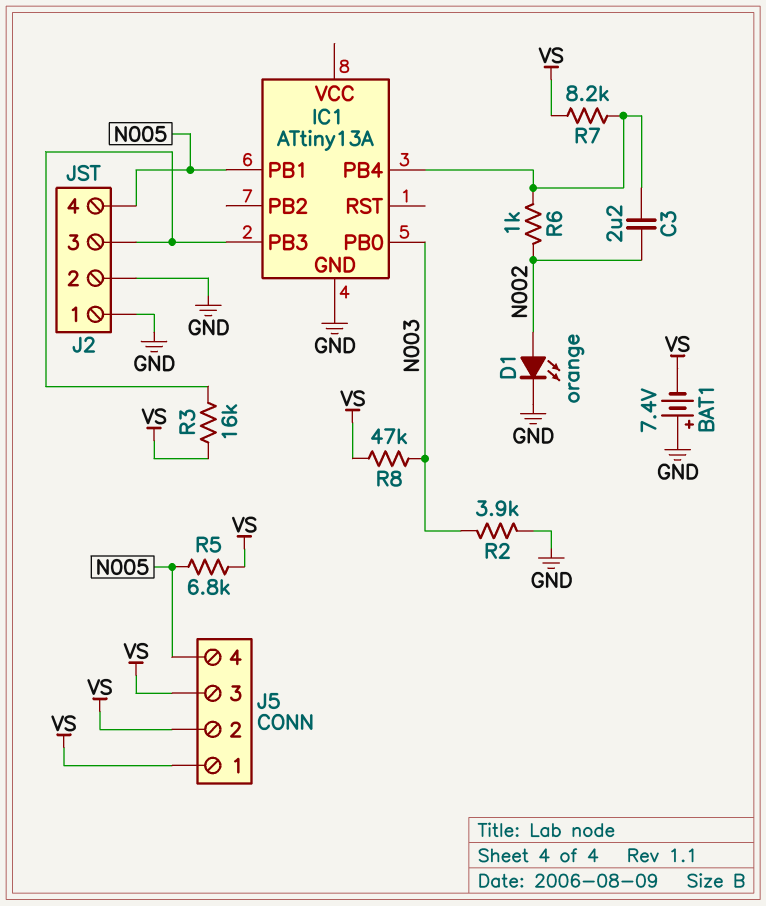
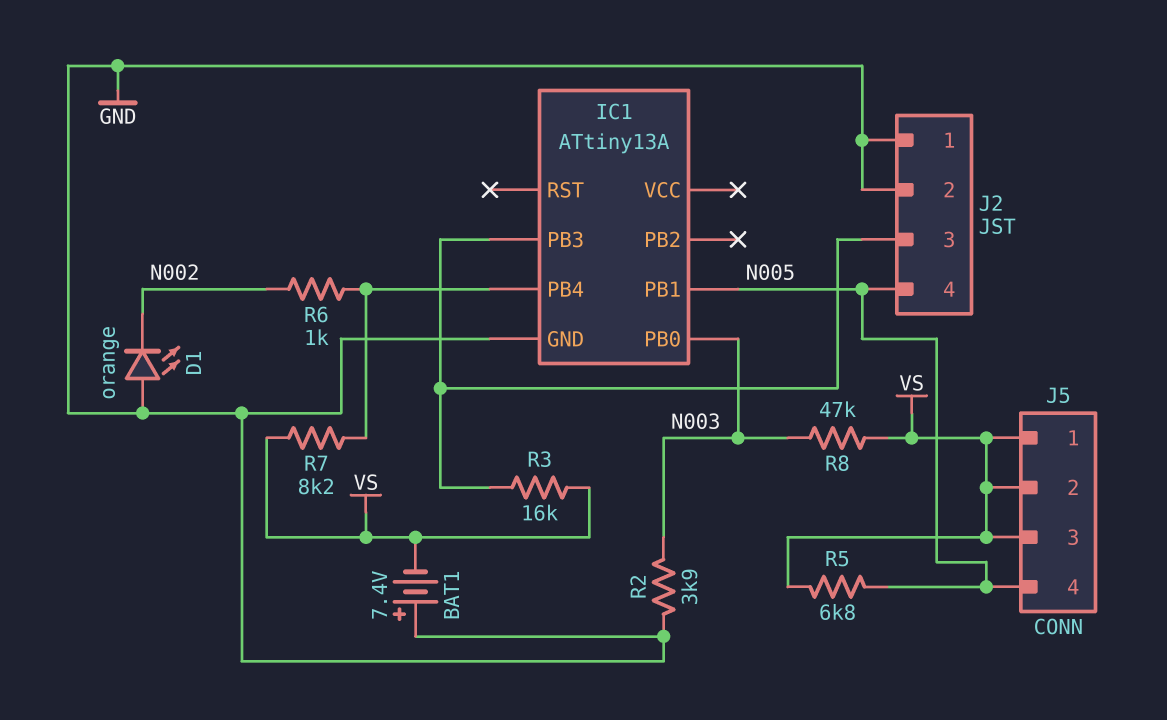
C3: 2.2uF (IC1/PB4, N002) -> none
D1: LED orange (A N002, K GND) -> LED orange (A GND, K N002)

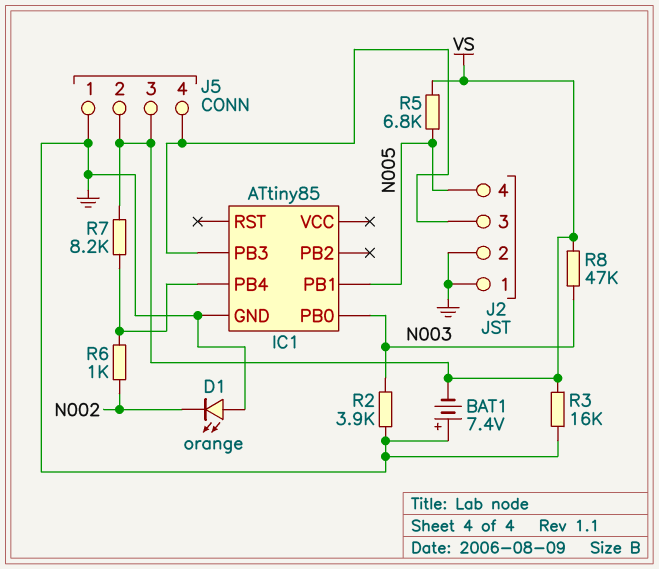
IC1: ATtiny13A -> ATtiny85
J5 pin 1: VS -> GND
J5 pin 4: N005 -> IC1/PB3
R3: 16k (IC1/PB3, VS) -> 16k (GND, VS)

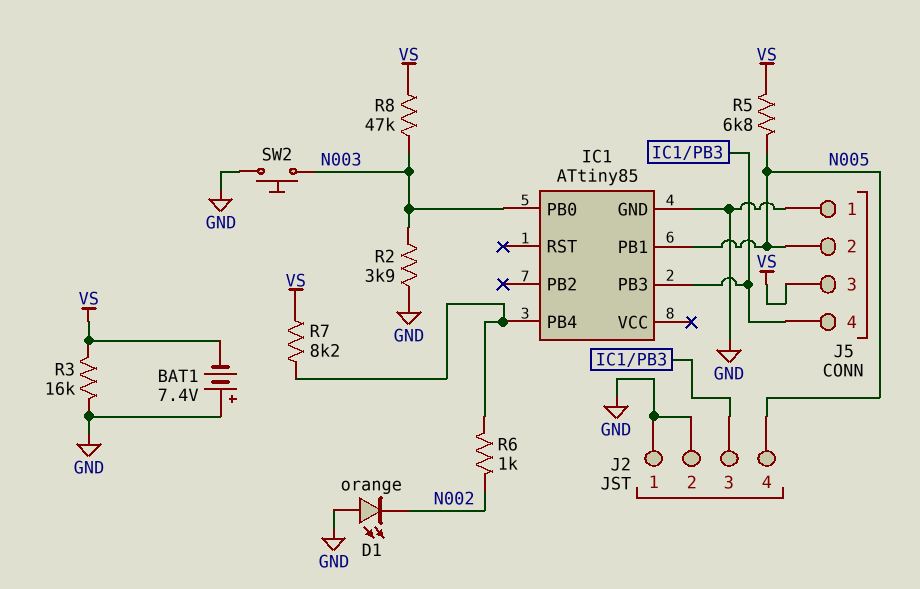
J5 pin 2: VS -> N005
SW2: none -> button (GND, N003)

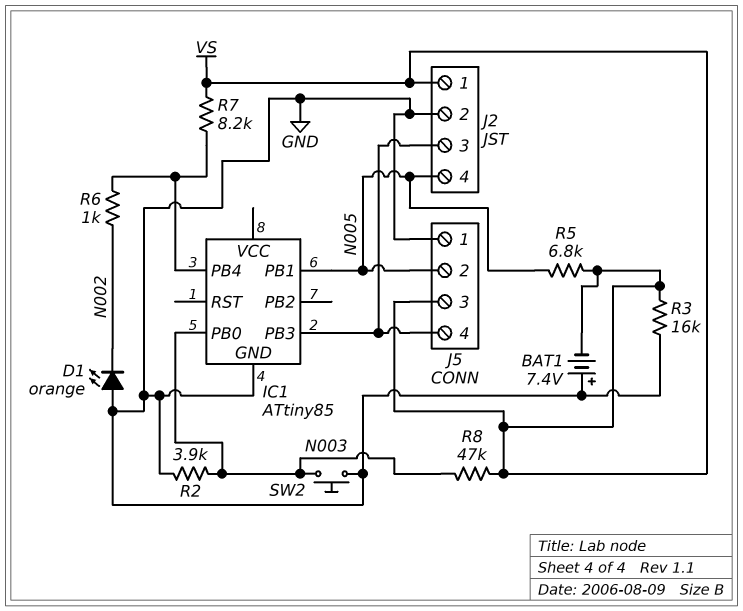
J2 pin 1: GND -> VS

